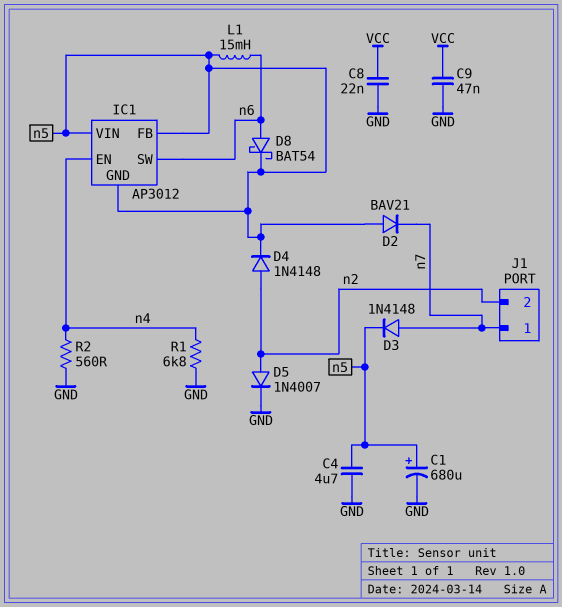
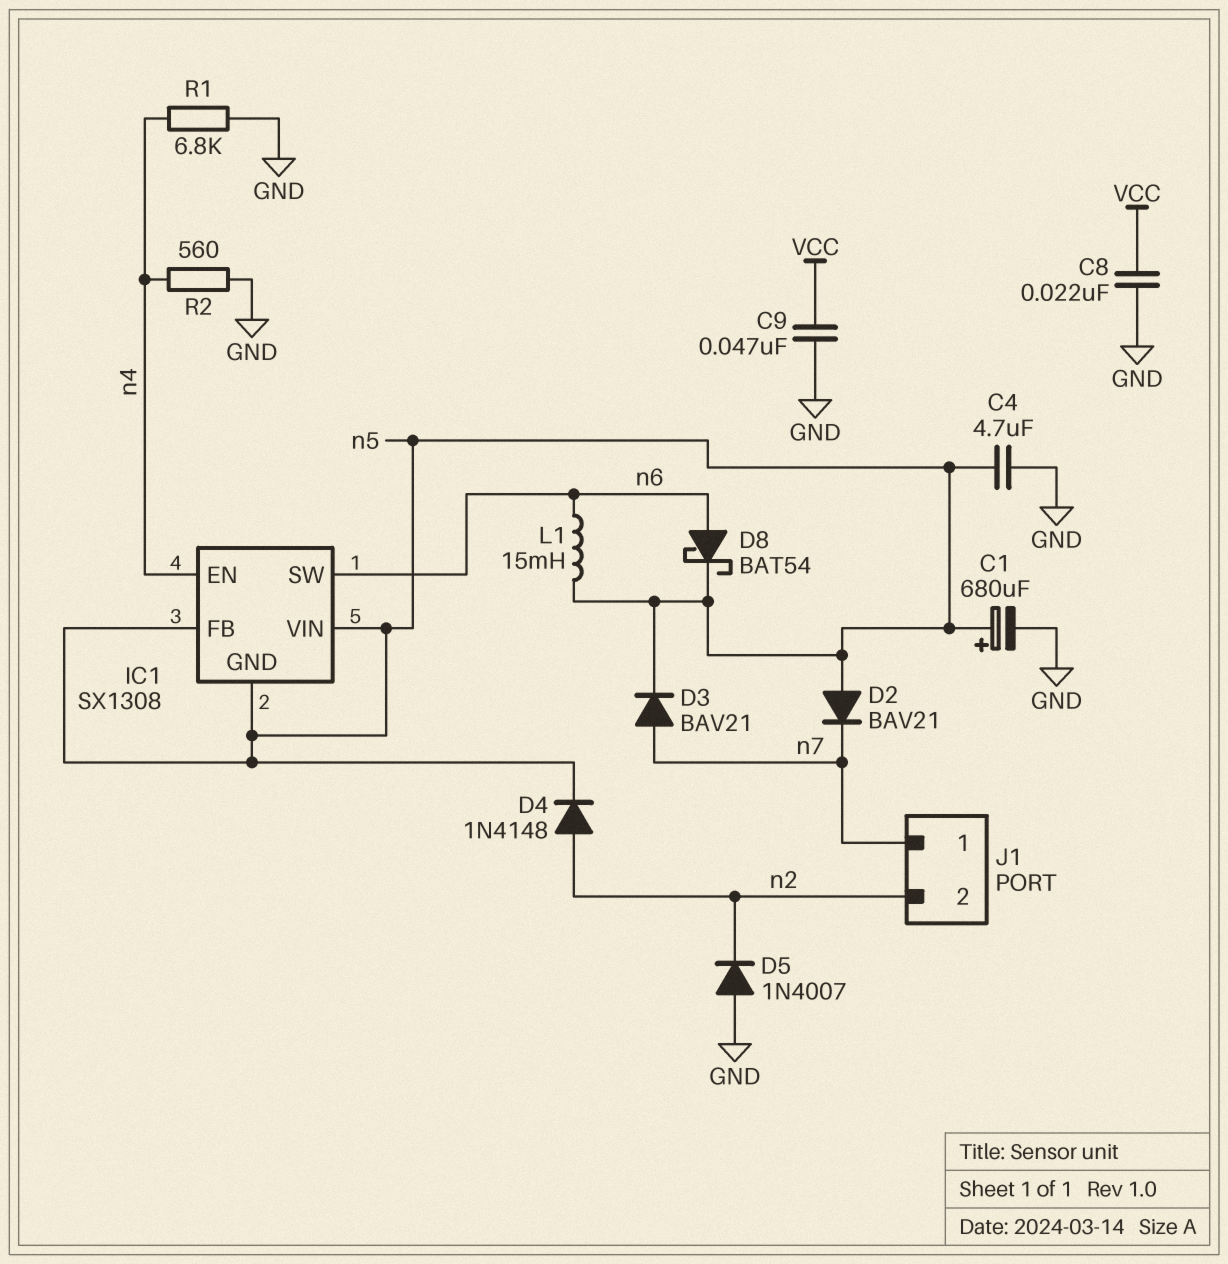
D3: diode 1N4148 (A n7, K n5) -> diode BAV21 (A n7, K n5)
D5: diode 1N4007 (A n2, K GND) -> diode 1N4007 (A GND, K n2)
IC1: AP3012 -> SX1308

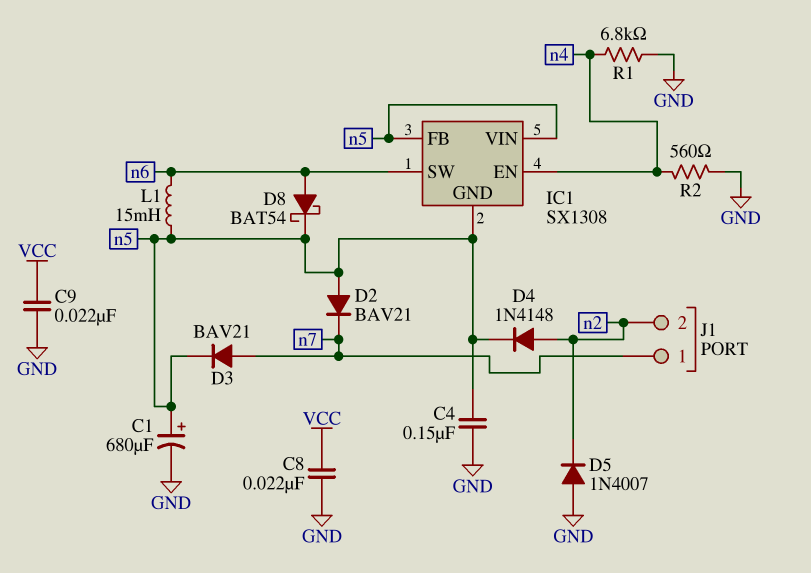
C4: 4.7uF (GND, n5) -> 150nF (GND, n5)
C9: 47nF (GND, VCC) -> 22nF (GND, VCC)

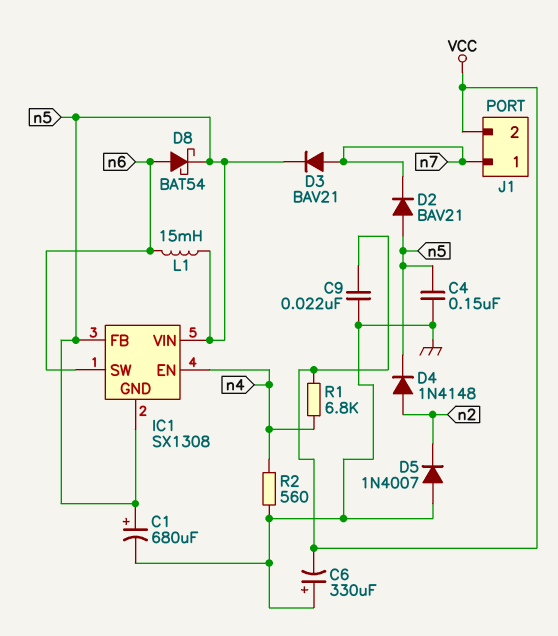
C6: none -> 330uF (plus GND, minus VCC)
C8: 22nF (GND, VCC) -> none
J1 pin 2: n2 -> VCC
R1: 6.8k (GND, n4) -> 6.8k (VCC, n4)

